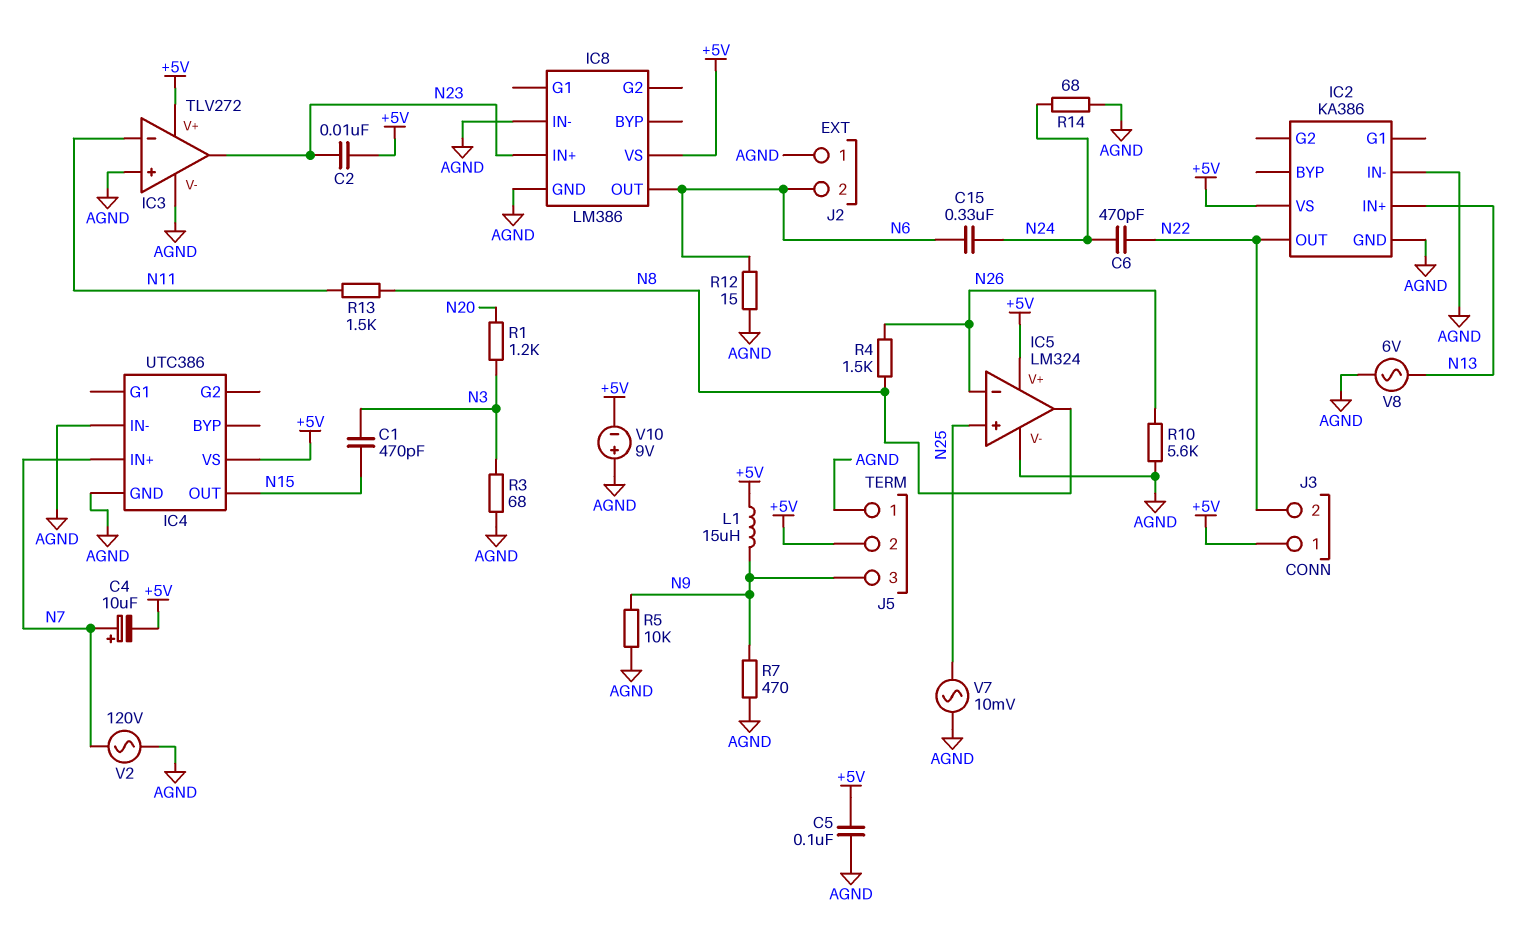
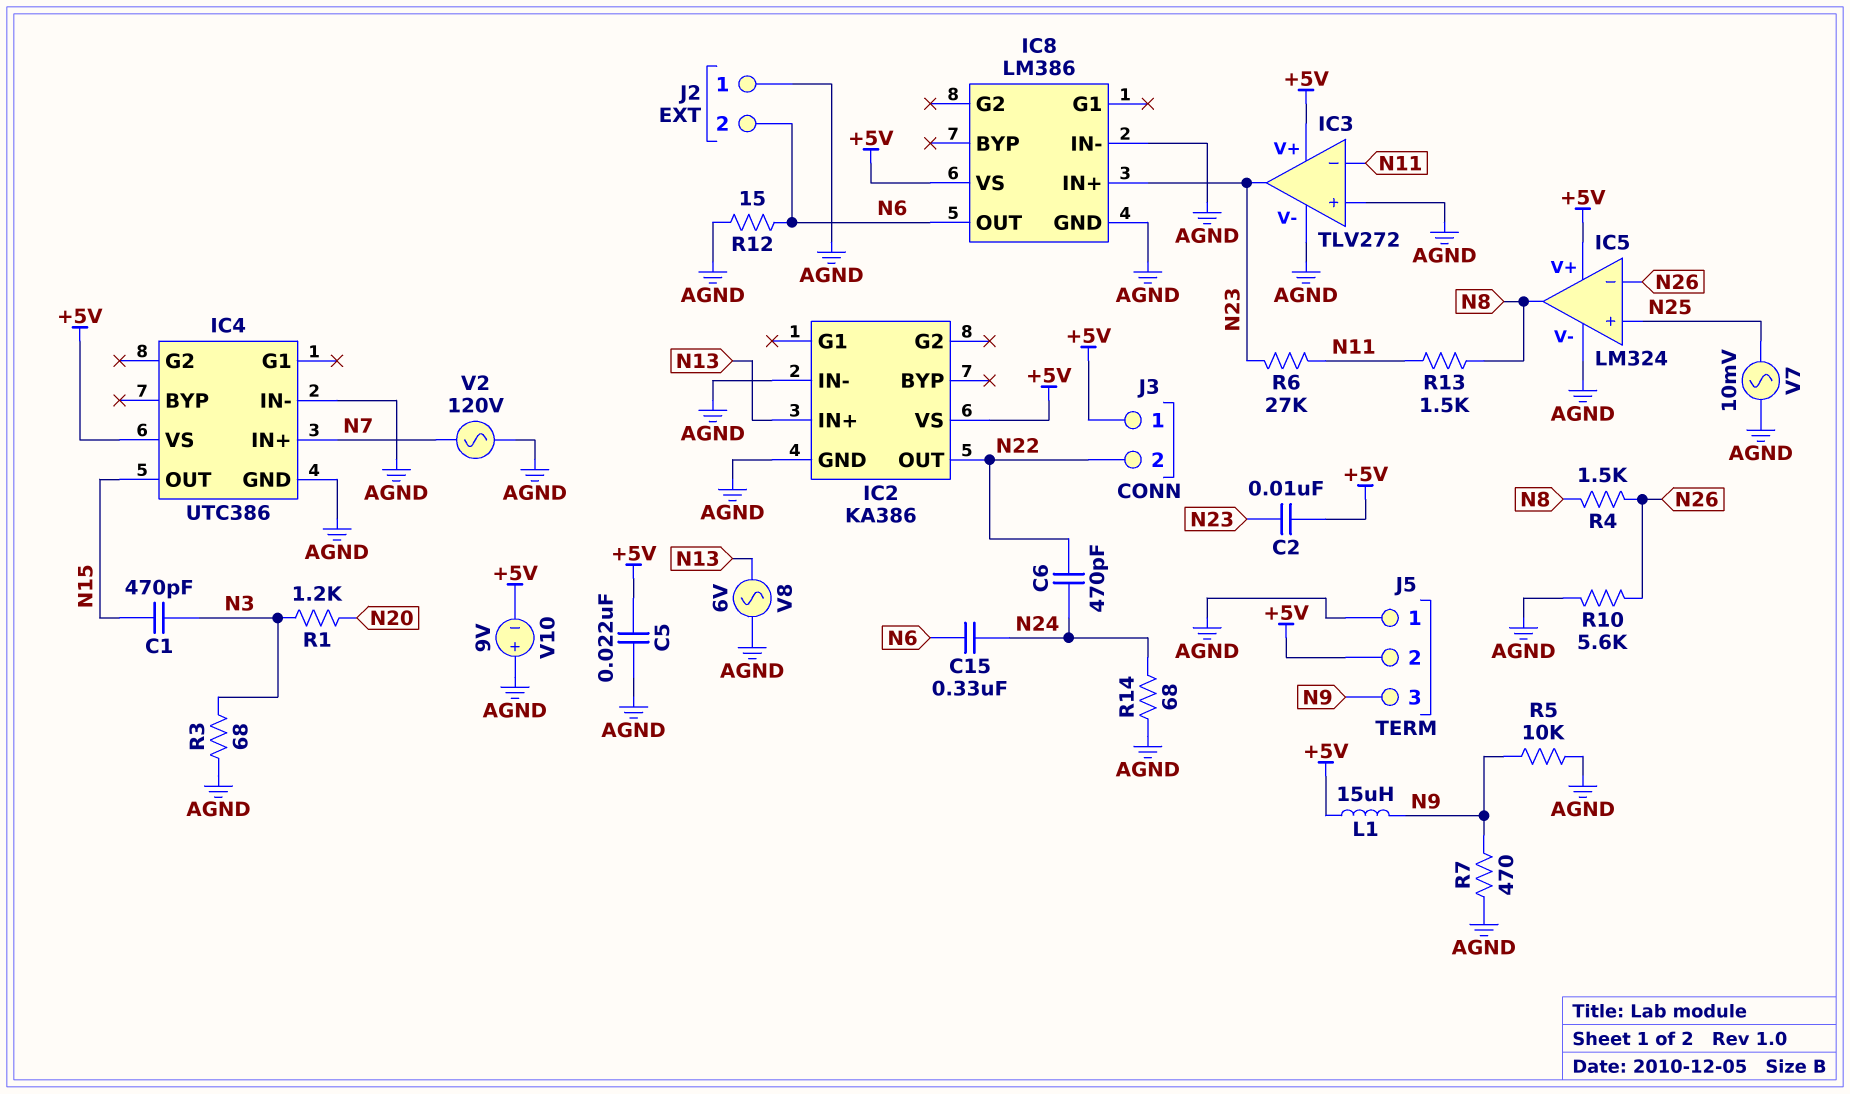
C4: 10uF (plus N7, minus +5V) -> none
C5: 100nF (+5V, AGND) -> 22nF (+5V, AGND)
R6: none -> 27k (N11, N23)

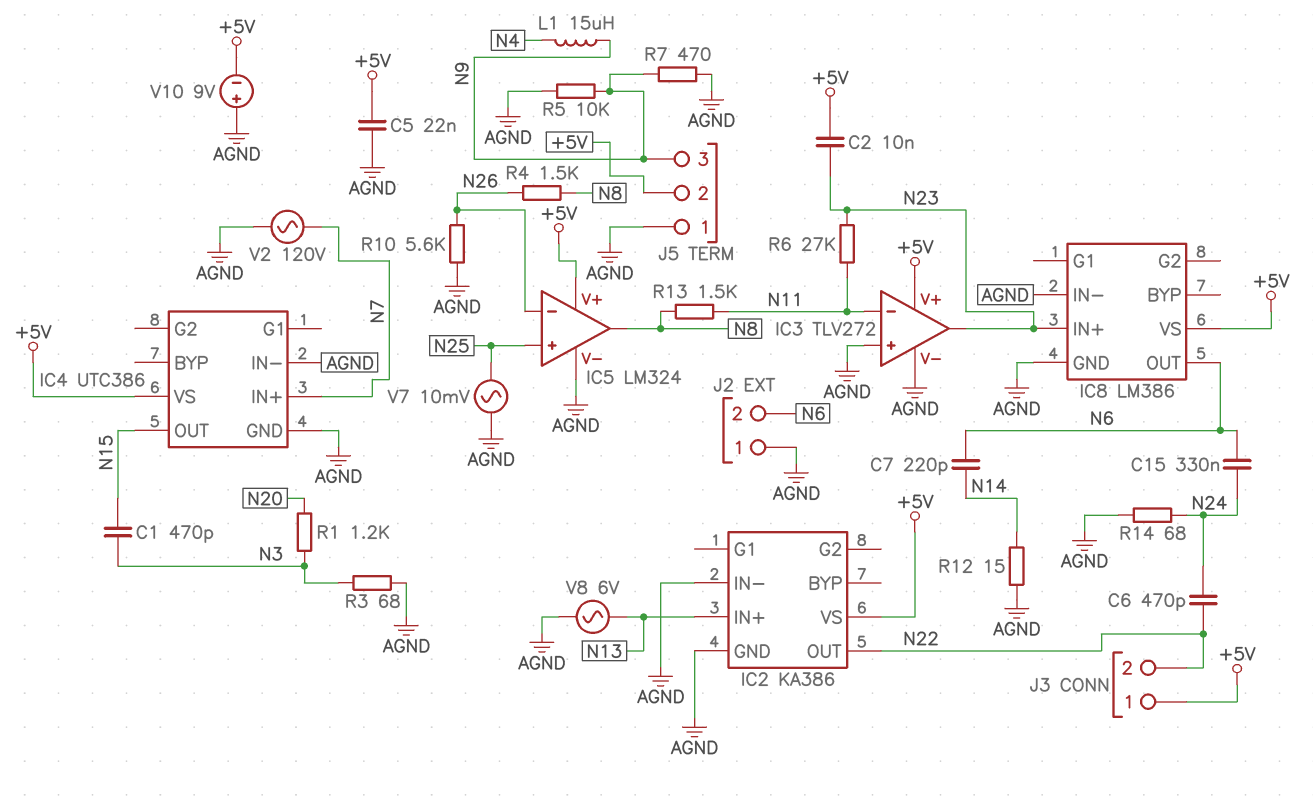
C7: none -> 220pF (N6, N14)
L1: 15uH (+5V, N9) -> 15uH (N4, N9)
R12: 15 (AGND, N6) -> 15 (AGND, N14)

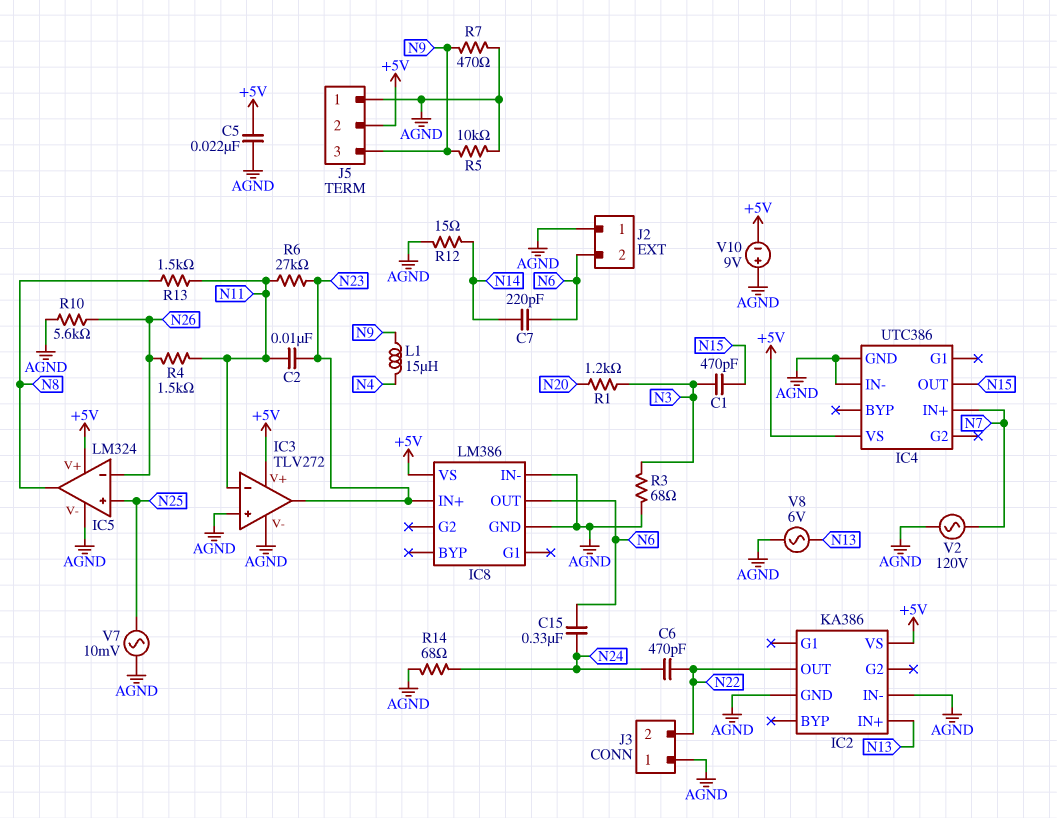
C2: 10nF (+5V, N23) -> 10nF (N11, N23)
J3 pin 1: +5V -> AGND
R4: 1.5k (N8, N26) -> 1.5k (N11, N26)

